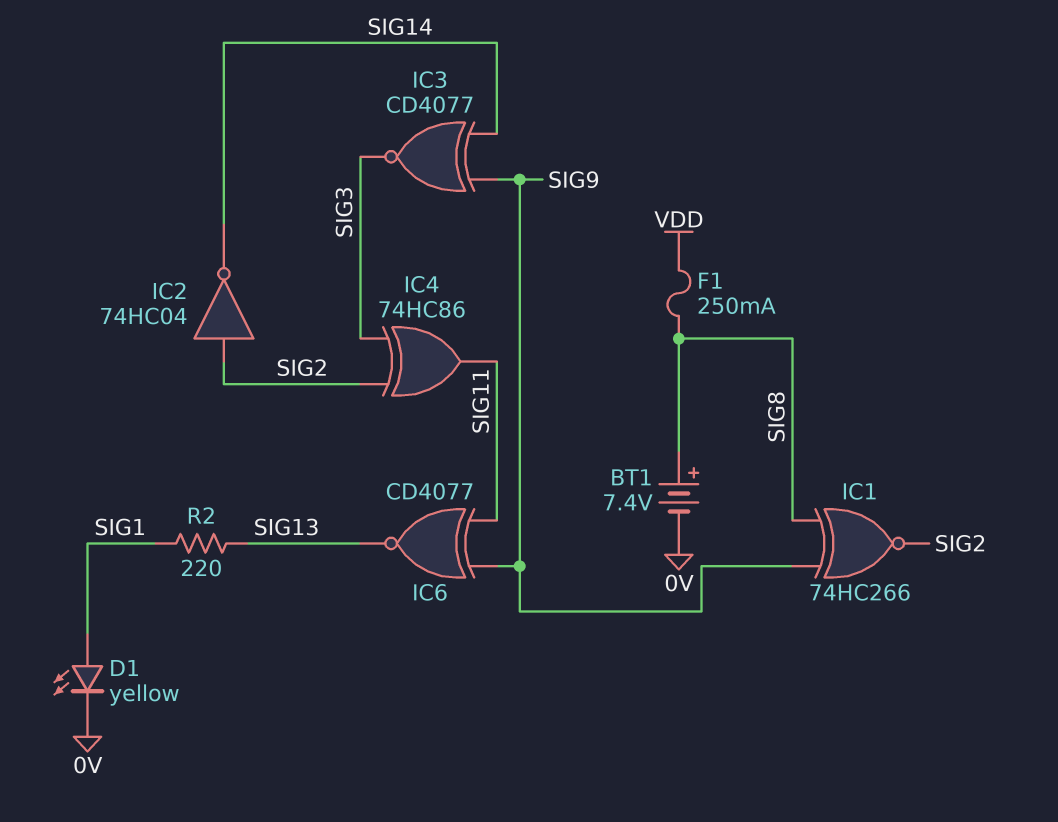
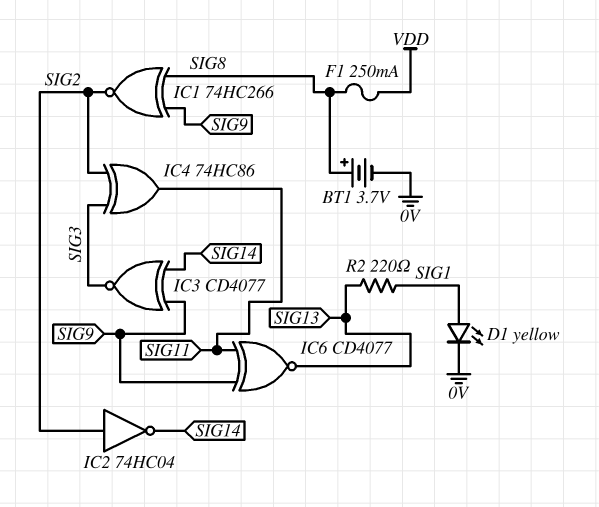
BT1: 7.4V (plus SIG8, minus 0V) -> 3.7V (plus SIG8, minus 0V)

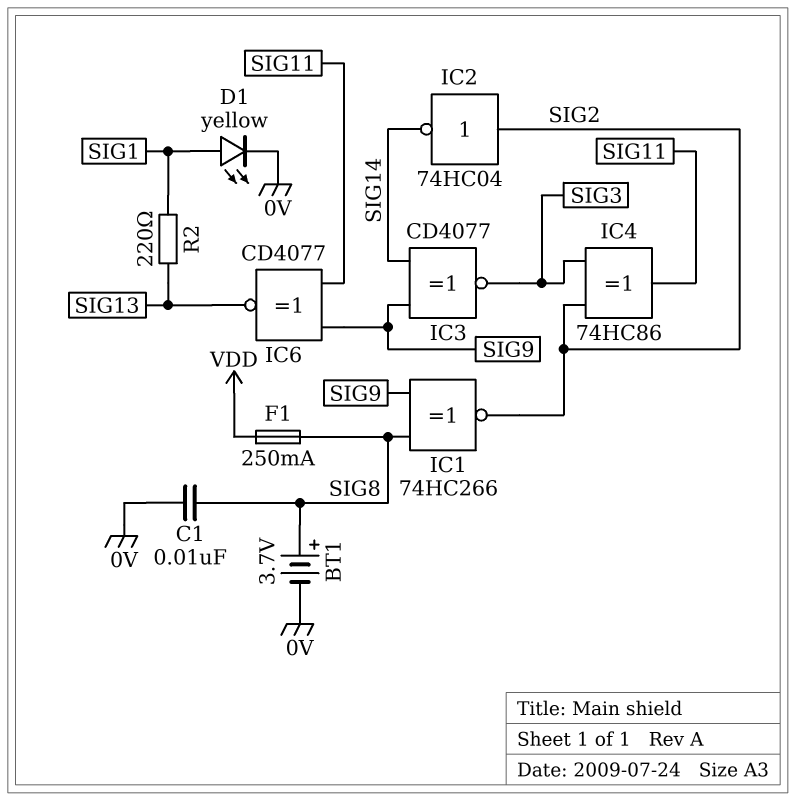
C1: none -> 10nF (0V, SIG8)

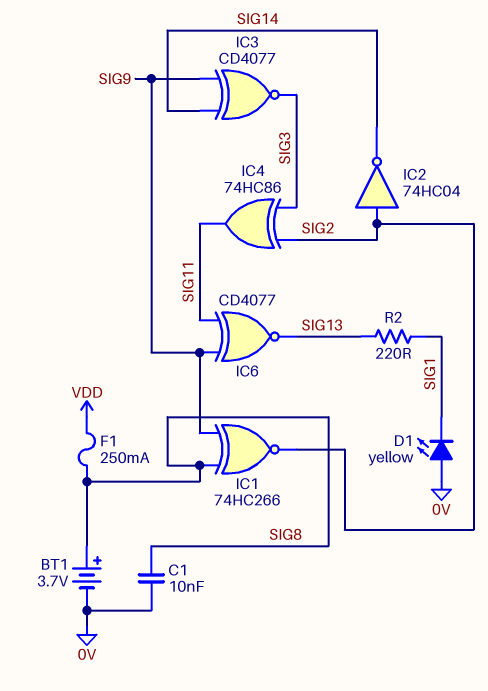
D1: LED yellow (A SIG1, K 0V) -> LED yellow (A 0V, K SIG1)

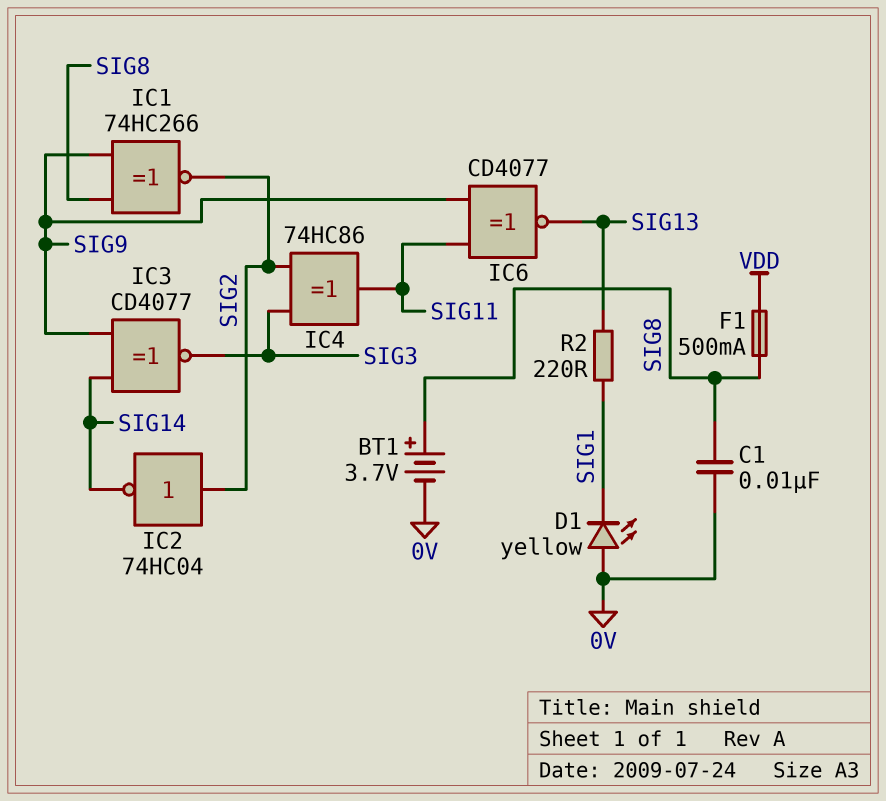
F1: 250mA (SIG8, VDD) -> 500mA (SIG8, VDD)

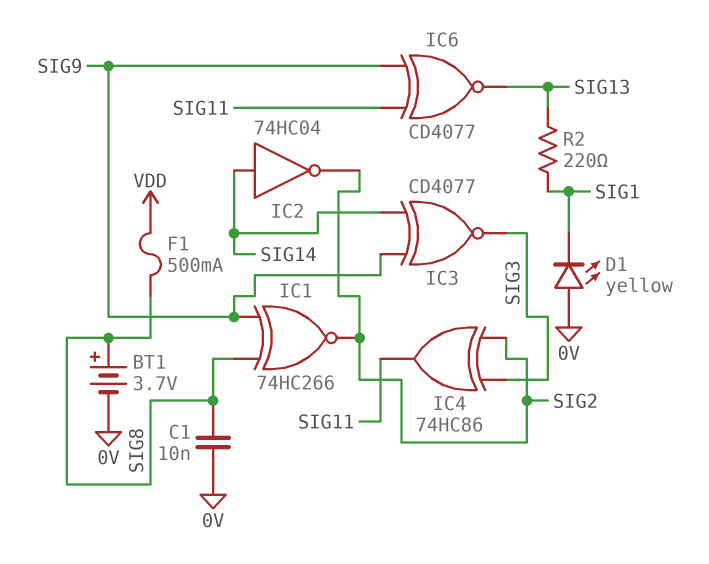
IC2: NOT 74HC04 (in SIG2, out SIG14) -> NOT 74HC04 (in SIG14, out SIG2)

